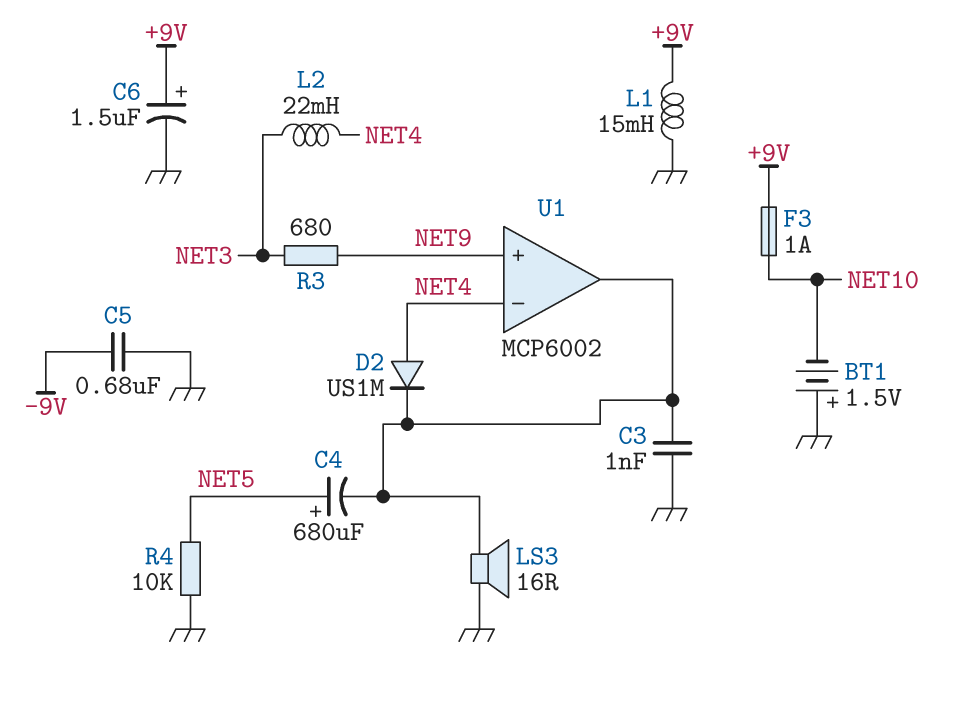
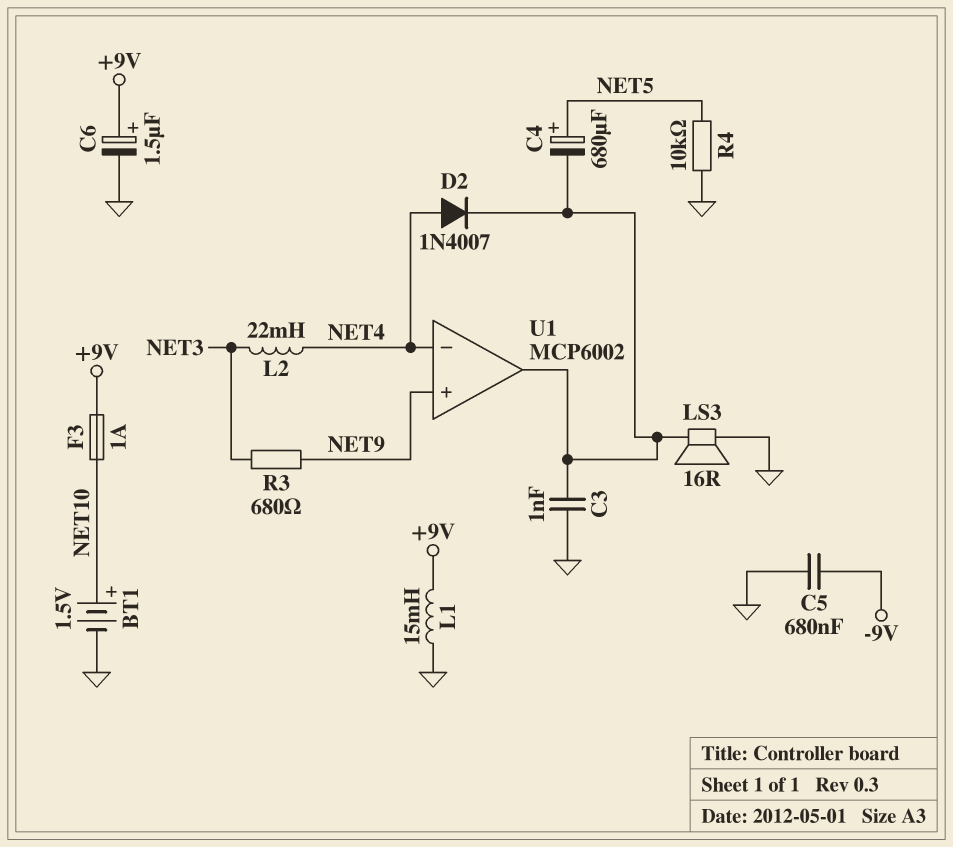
BT1: 1.5V (plus GND, minus NET10) -> 1.5V (plus NET10, minus GND)
D2: diode US1M (A NET4, K U1/out) -> diode 1N4007 (A NET4, K U1/out)

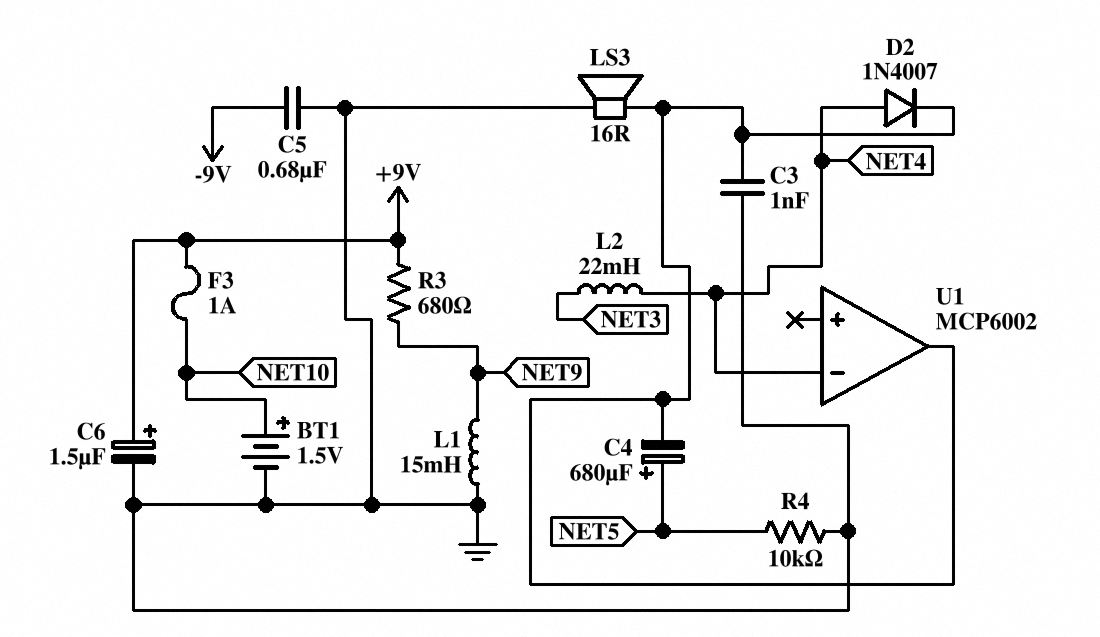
L1: 15mH (+9V, GND) -> 15mH (GND, NET9)
R3: 680 (NET3, NET9) -> 680 (+9V, NET9)
U1 pin in+: NET9 -> none

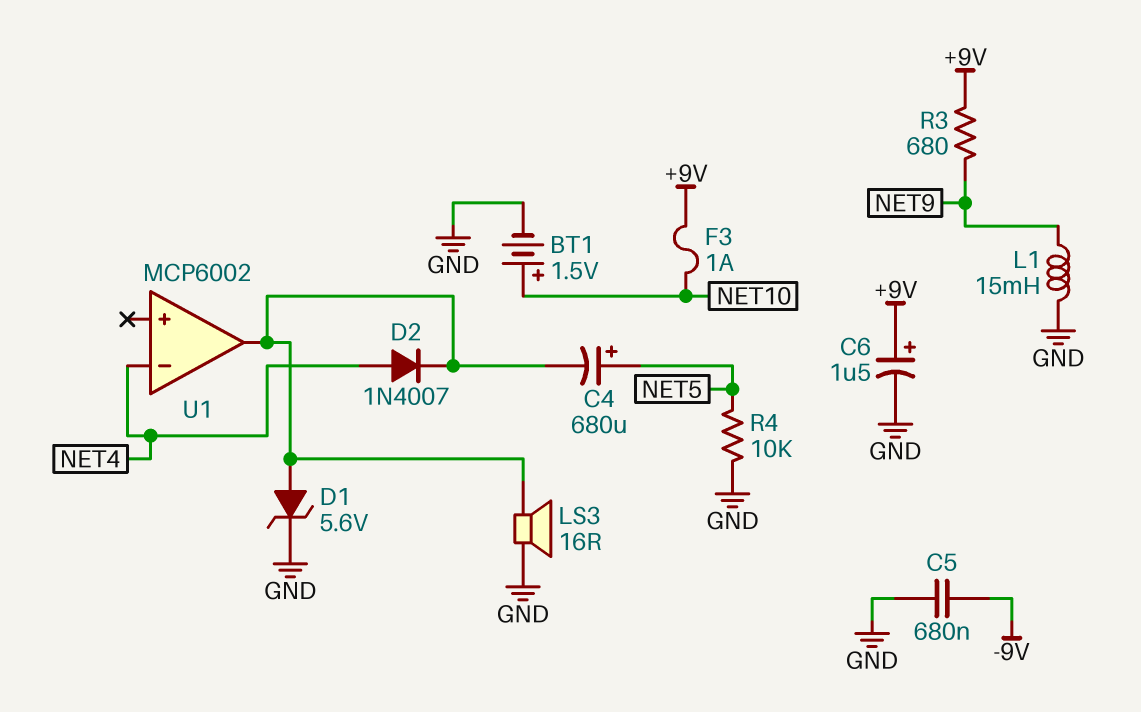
C3: 1nF (GND, U1/out) -> none
D1: none -> zener 5.6V (A U1/out, K GND)
L2: 22mH (NET3, NET4) -> none

